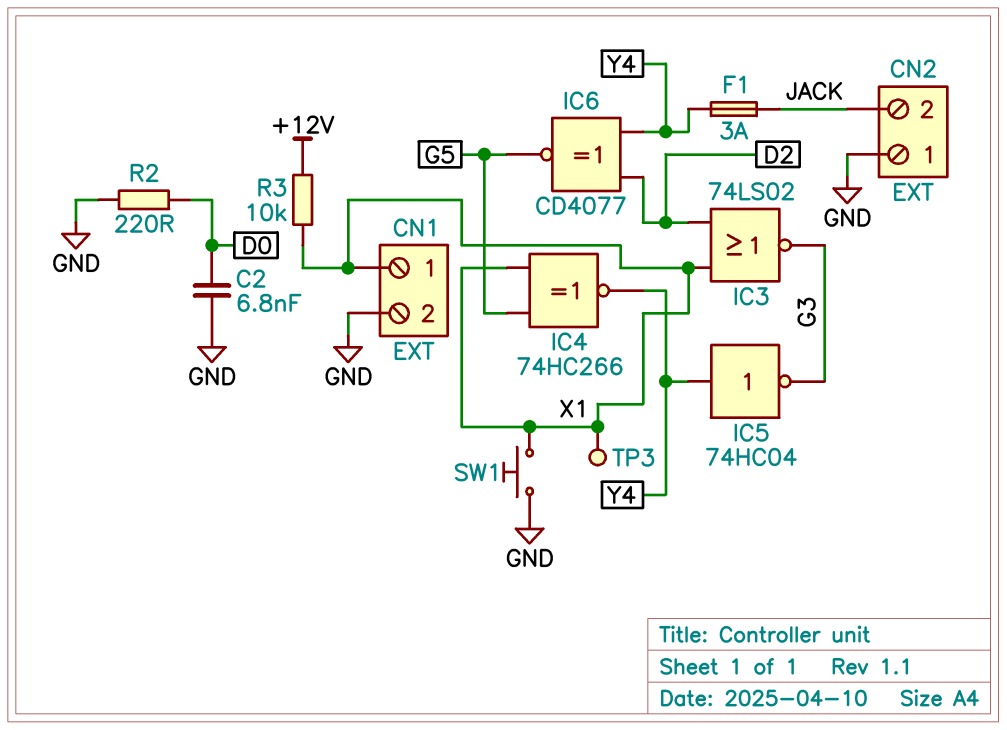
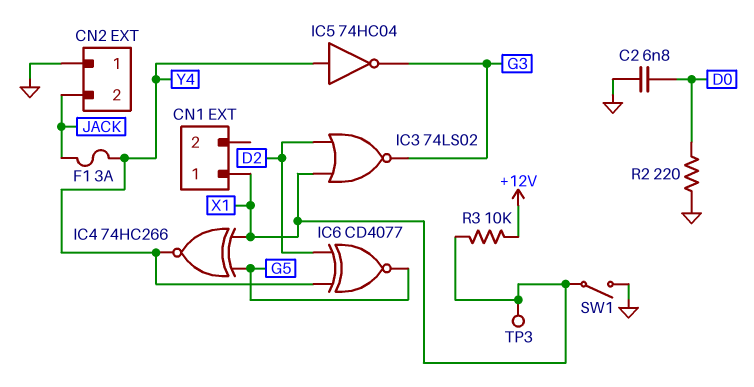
CN1 pin 2: GND -> none
SW1: button (GND, X1) -> switch (GND, X1)

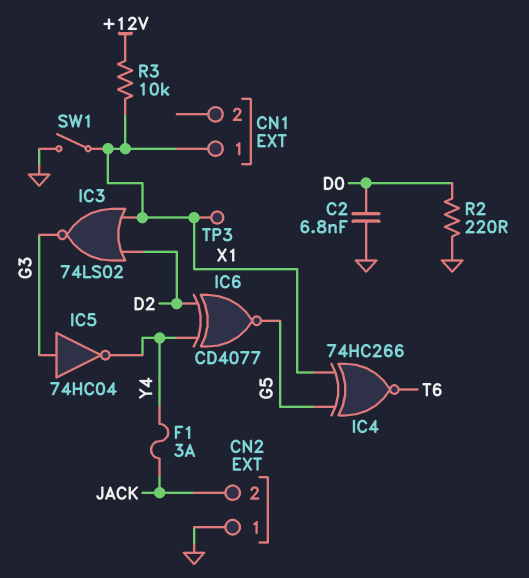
IC4: XNOR 74HC266 (in G5, in X1, out Y4) -> XNOR 74HC266 (in G5, in X1, out T6)
IC5: NOT 74HC04 (in Y4, out G3) -> NOT 74HC04 (in G3, out Y4)

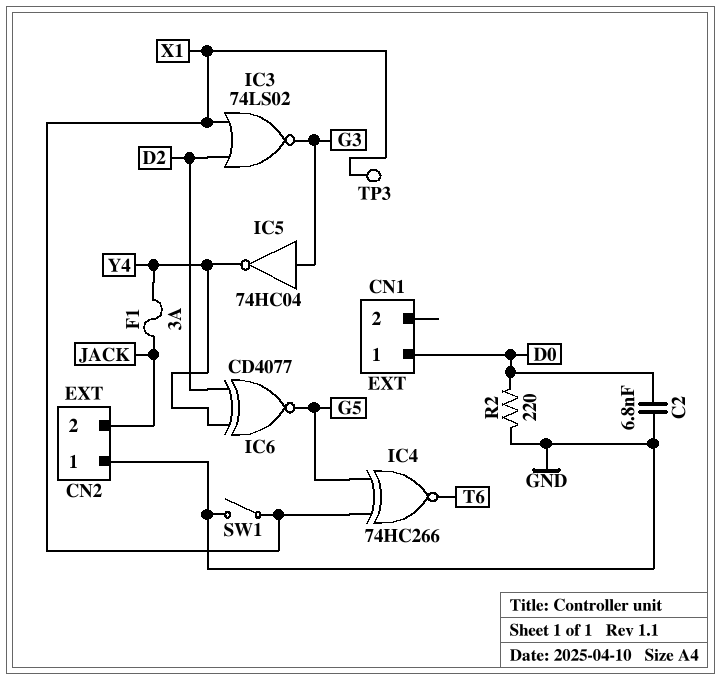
CN1 pin 1: X1 -> D0
R3: 10k (+12V, X1) -> none

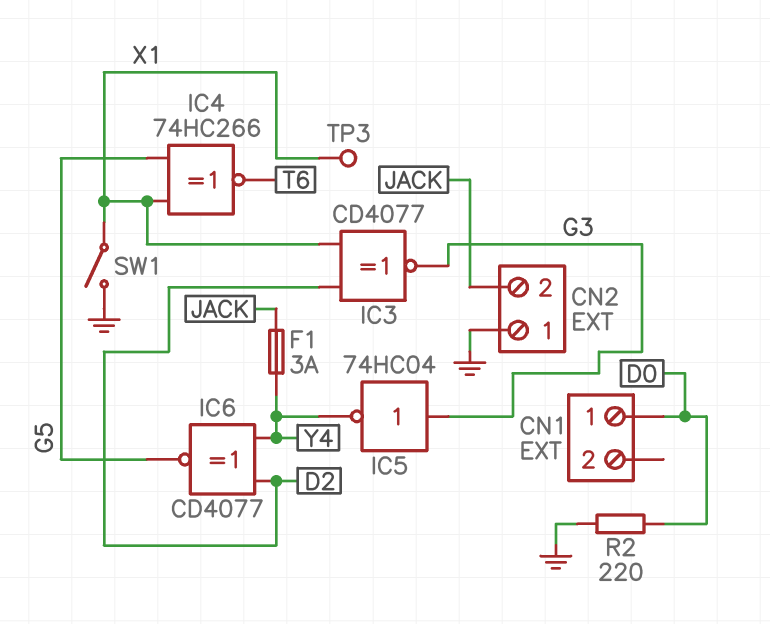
C2: 6.8nF (D0, GND) -> none
IC3: NOR 74LS02 (in D2, in X1, out G3) -> XNOR CD4077 (in D2, in X1, out G3)

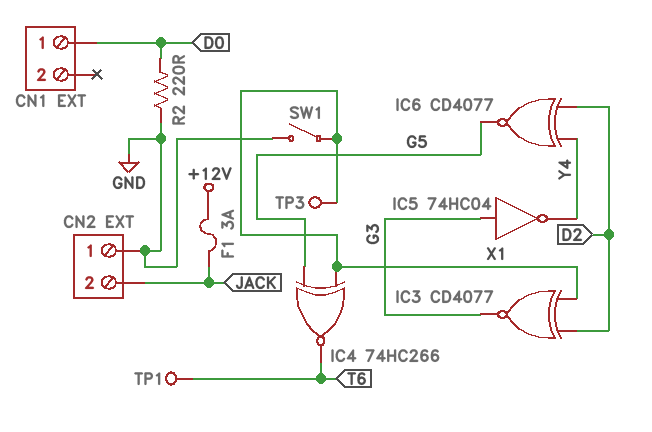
F1: 3A (JACK, Y4) -> 3A (+12V, JACK)
TP1: none -> test point (T6)

